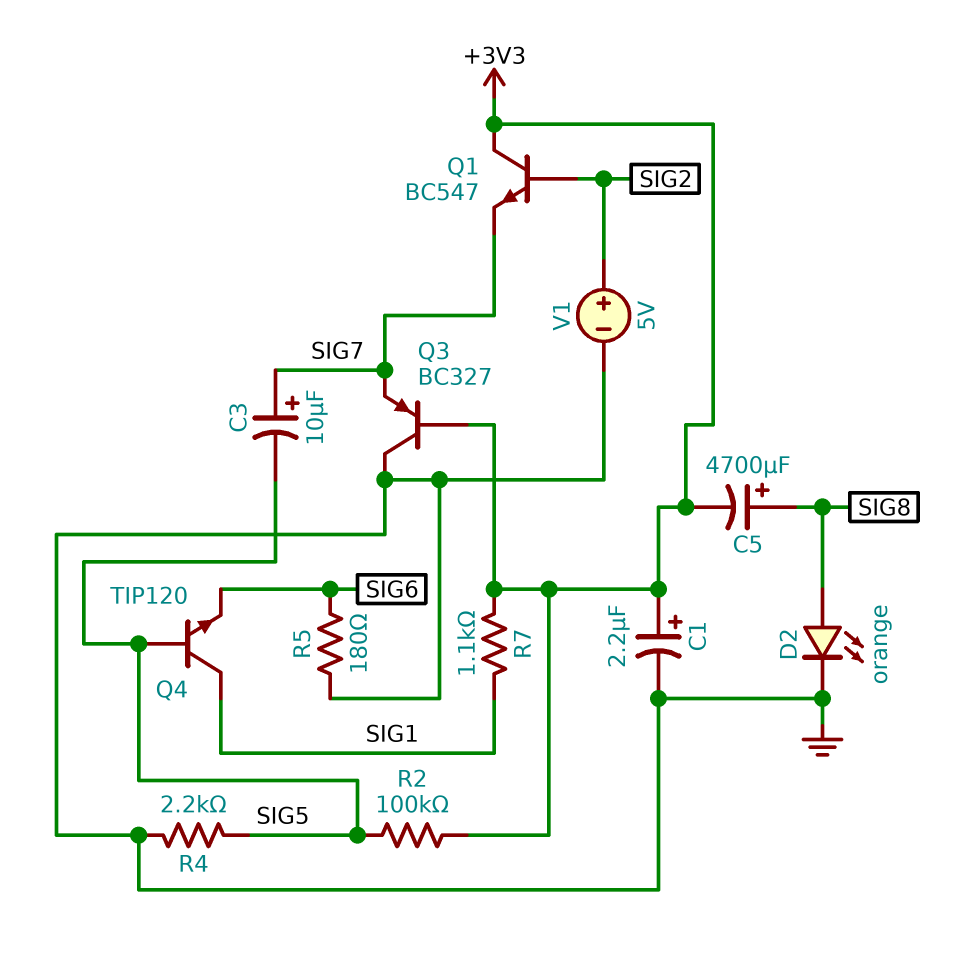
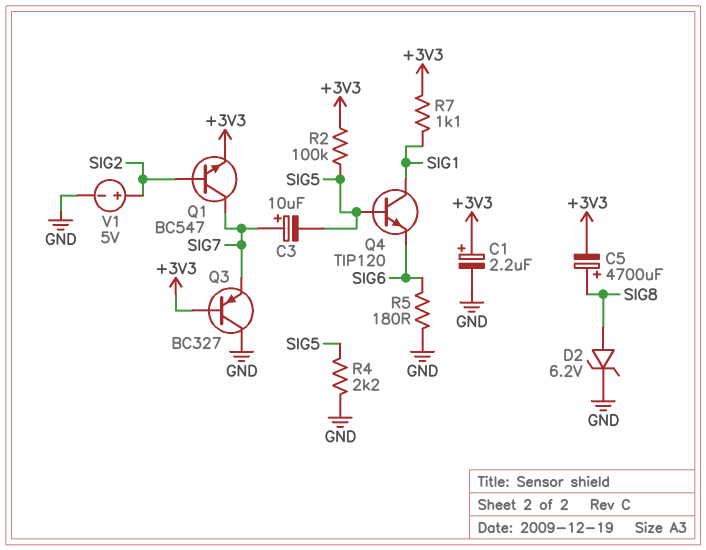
D2: LED orange (A SIG8, K GND) -> zener 6.2V (A SIG8, K GND)
Q1: NPN BC547 (B SIG2, C +3V3, E SIG7) -> NPN BC547 (B SIG2, C SIG7, E +3V3)

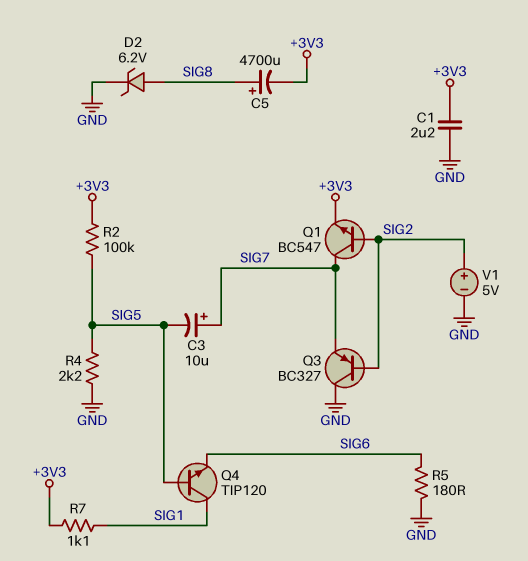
C1: 2.2uF (plus +3V3, minus GND) -> 2.2uF (+3V3, GND)
Q3: PNP BC327 (B +3V3, C GND, E SIG7) -> PNP BC327 (B SIG2, C GND, E SIG7)

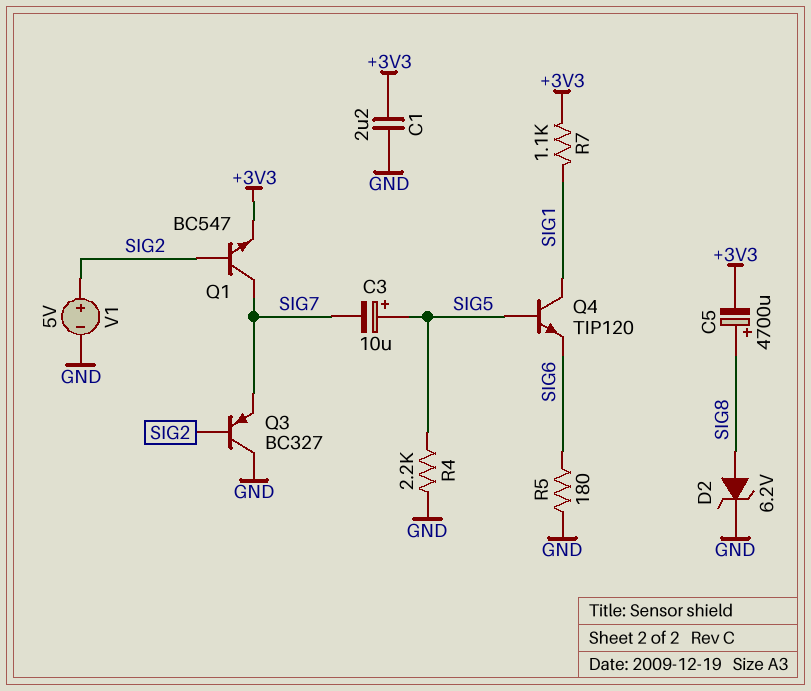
C3: 10uF (plus SIG7, minus SIG5) -> 10uF (plus SIG5, minus SIG7)
R2: 100k (+3V3, SIG5) -> none

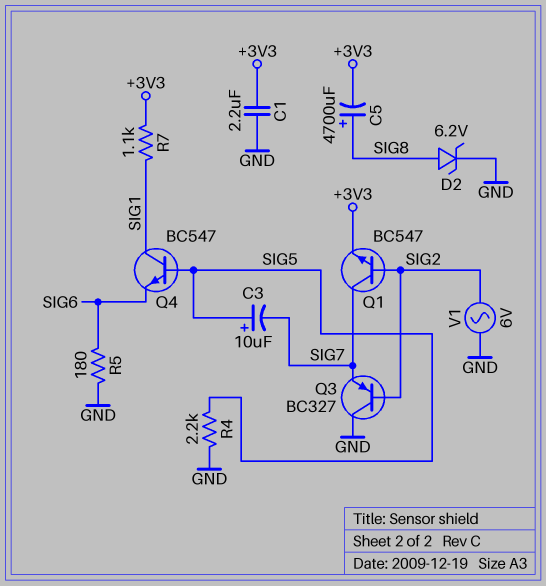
Q4: NPN TIP120 (B SIG5, C SIG1, E SIG6) -> NPN BC547 (B SIG5, C SIG1, E SIG6)
V1: 5V (plus SIG2, minus GND) -> AC 6V (GND, SIG2)

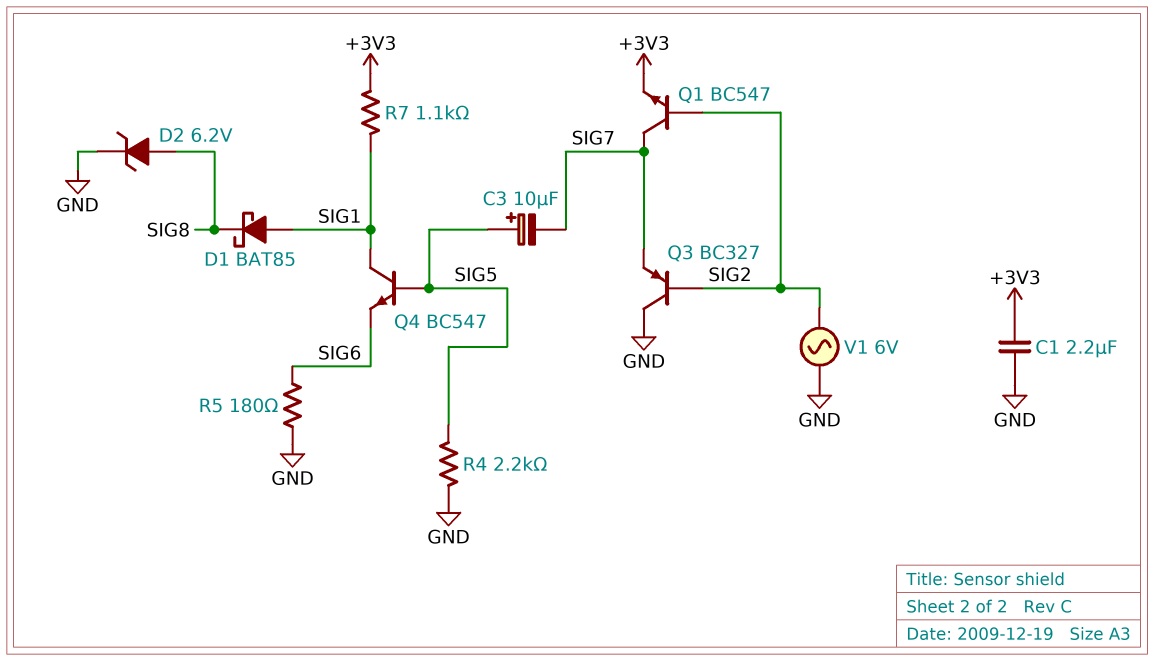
C5: 4700uF (plus SIG8, minus +3V3) -> none
D1: none -> schottky BAT85 (A SIG1, K SIG8)

